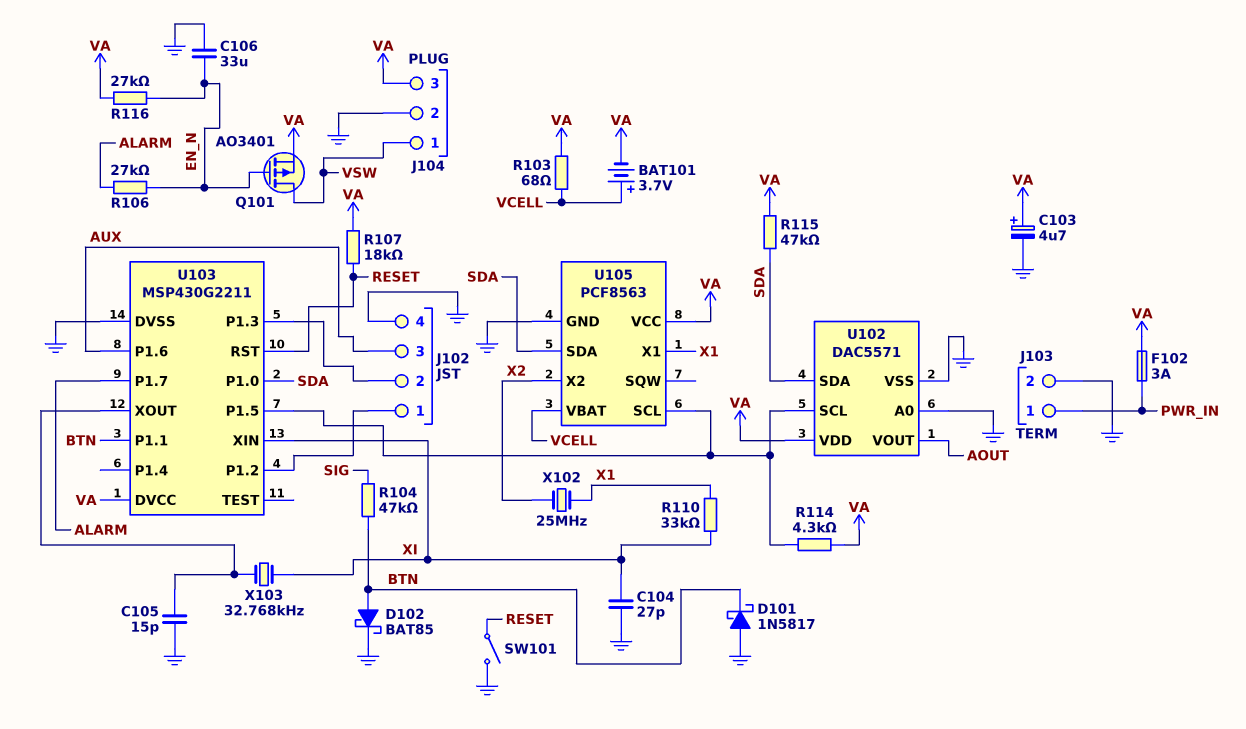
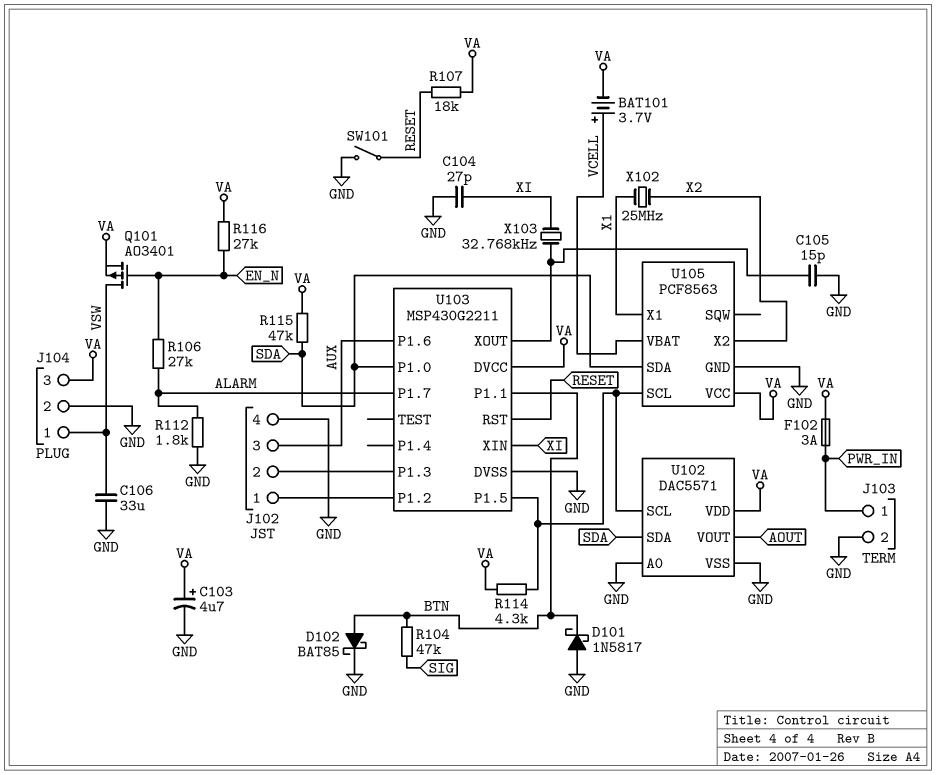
C106: 33uF (EN_N, GND) -> 33uF (GND, VSW)
R103: 68 (VA, VCELL) -> none
R110: 33k (X1, XI) -> none
R112: none -> 1.8k (ALARM, GND)

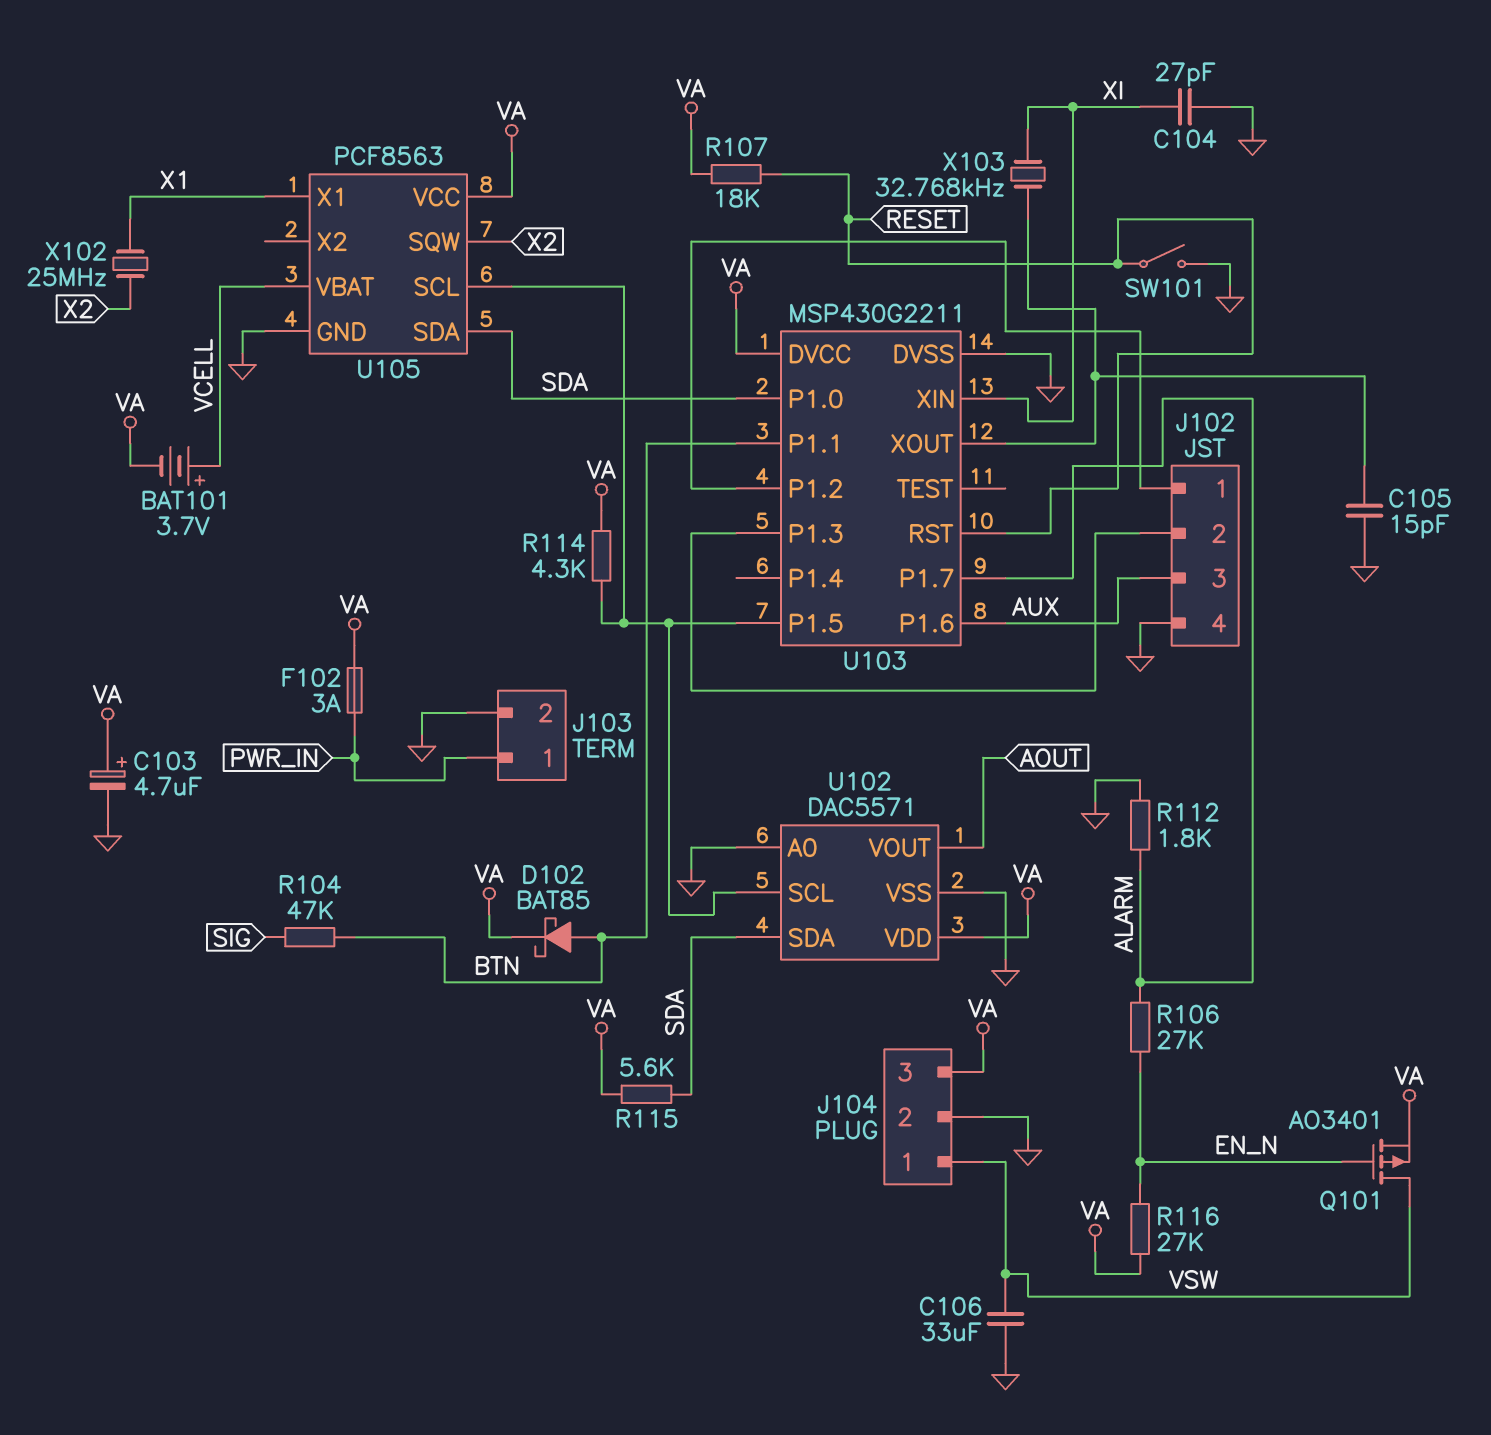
D101: schottky 1N5817 (A GND, K BTN) -> none
D102: schottky BAT85 (A BTN, K GND) -> schottky BAT85 (A BTN, K VA)
R115: 47k (SDA, VA) -> 5.6k (SDA, VA)
U105 pin SQW: none -> X2
U105 pin X2: X2 -> none

